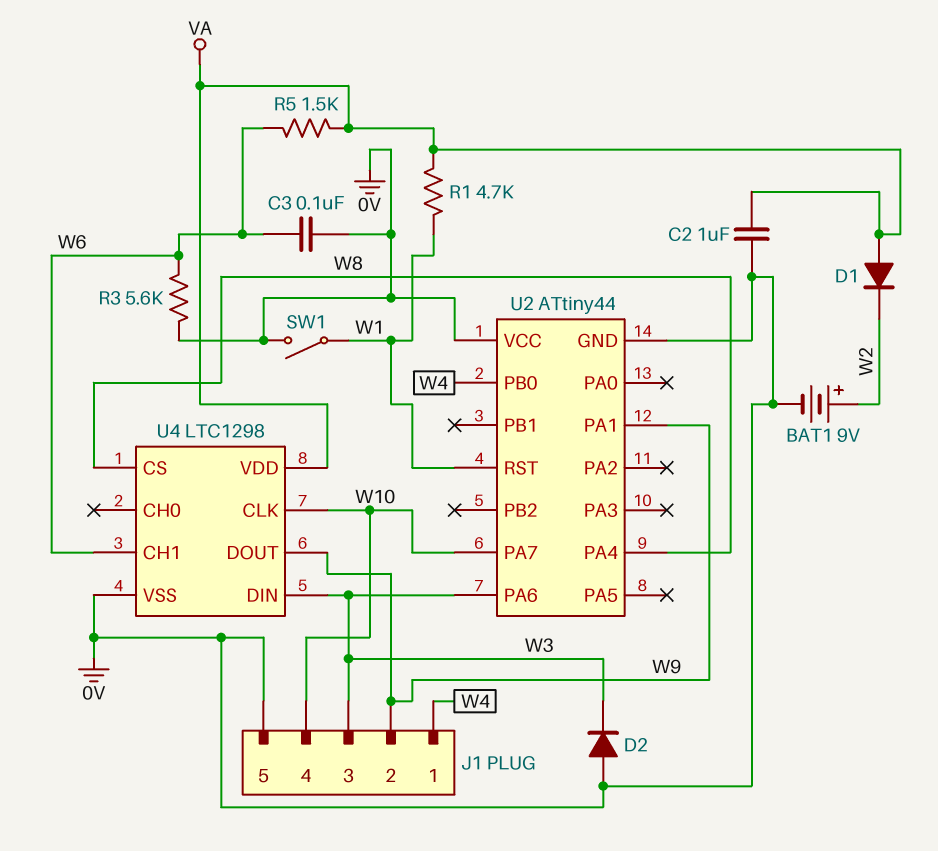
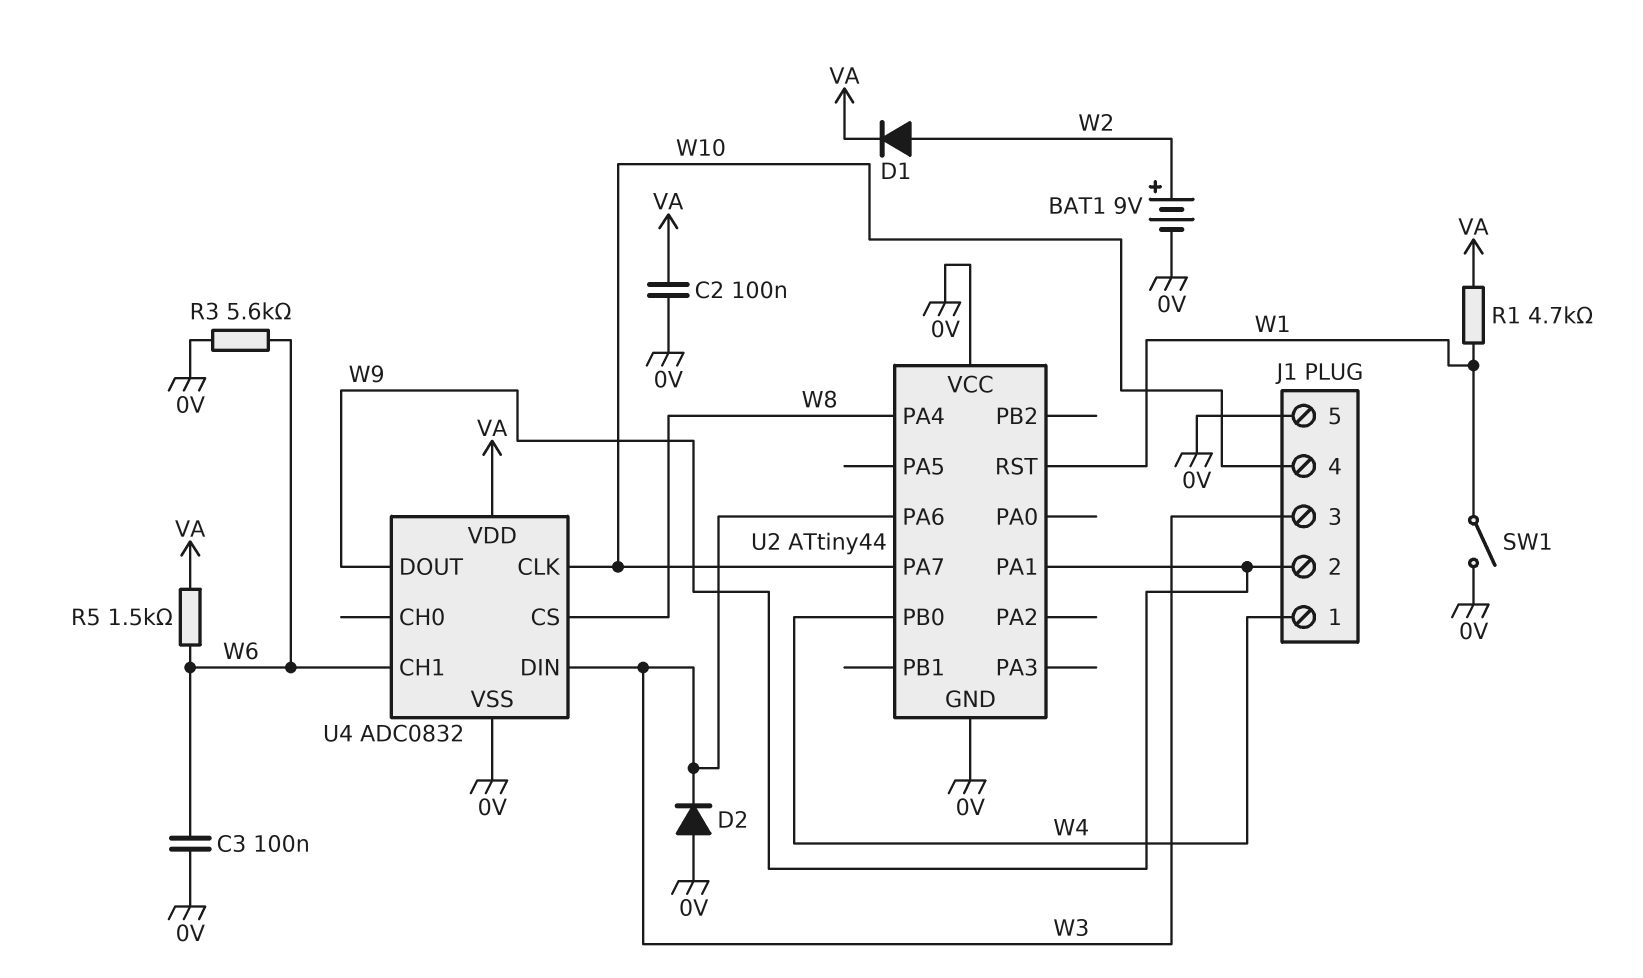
C2: 1uF (0V, VA) -> 100nF (0V, VA)
D1: diode (A VA, K W2) -> diode (A W2, K VA)
U4: LTC1298 -> ADC0832

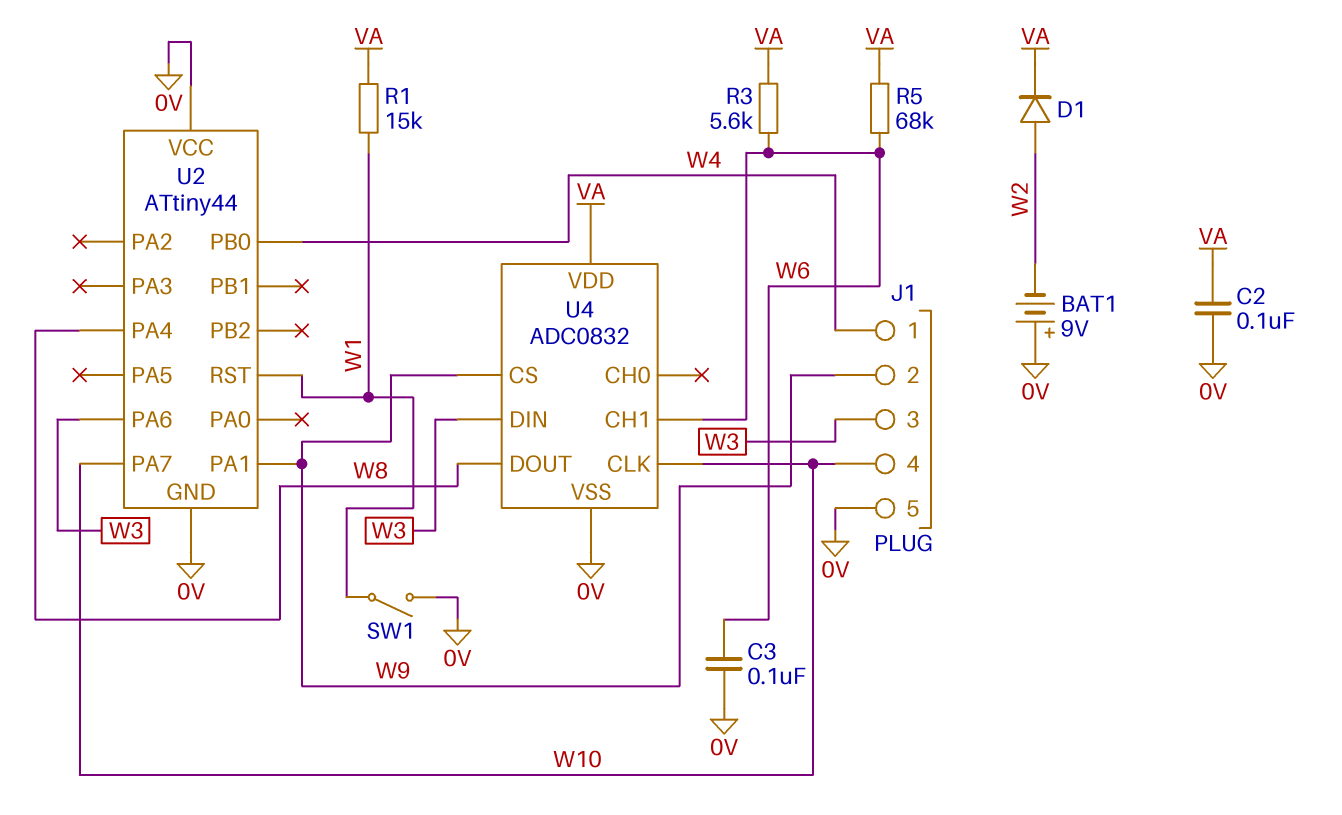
BAT1: 9V (plus W2, minus 0V) -> 9V (plus 0V, minus W2)
D2: diode (A 0V, K W3) -> none
R1: 4.7k (VA, W1) -> 15k (VA, W1)
R3: 5.6k (0V, W6) -> 5.6k (VA, W6)
R5: 1.5k (VA, W6) -> 68k (VA, W6)
U4 pin CS: W8 -> W9
U4 pin DOUT: W9 -> W8

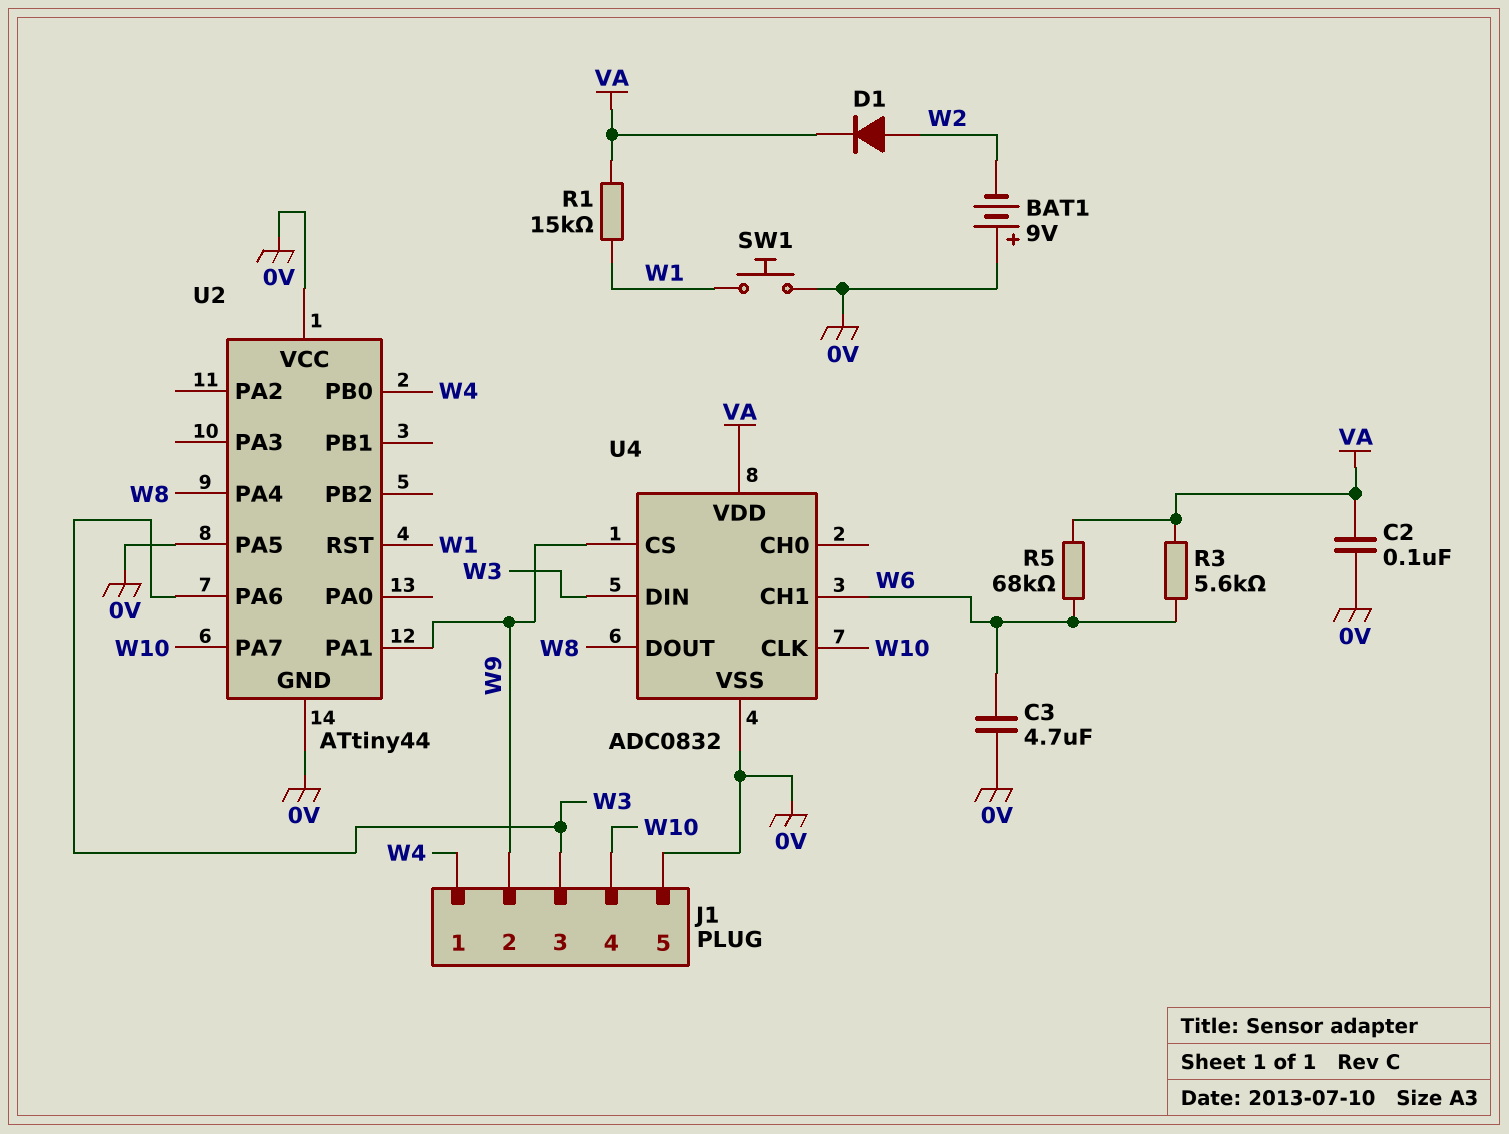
C3: 100nF (0V, W6) -> 4.7uF (0V, W6)
SW1: switch (0V, W1) -> button (0V, W1)
U2 pin PA5: none -> 0V

